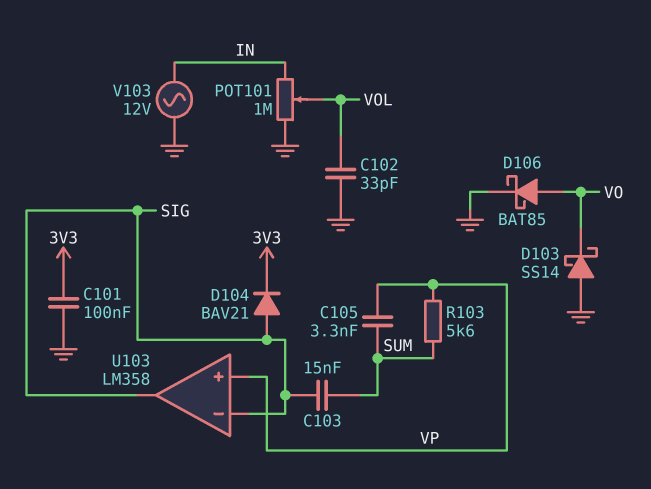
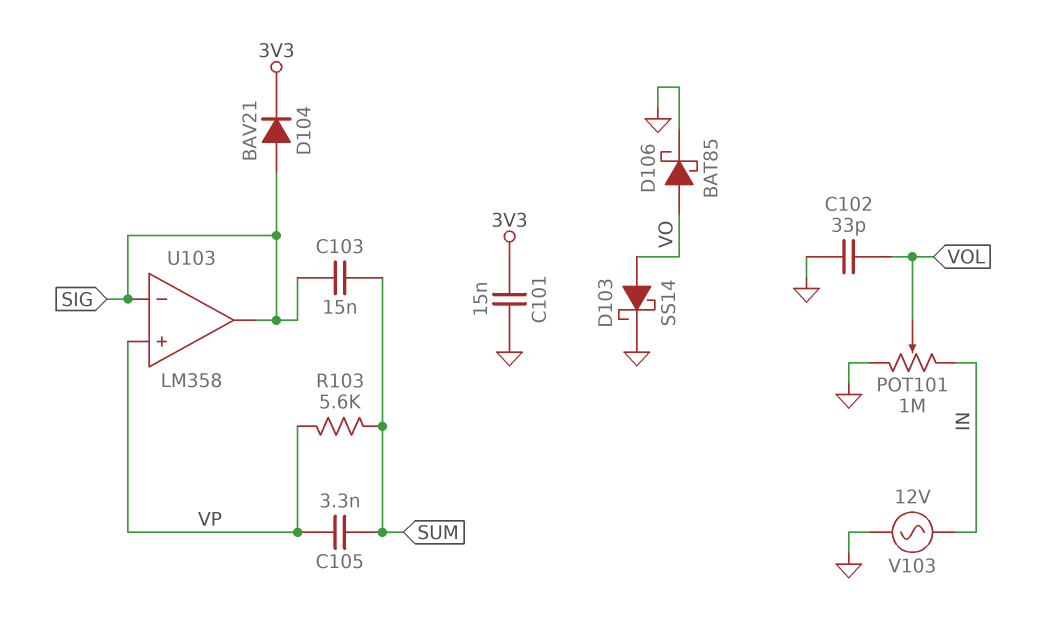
C101: 100nF (3V3, GND) -> 15nF (3V3, GND)
D103: schottky SS14 (A GND, K VO) -> schottky SS14 (A VO, K GND)

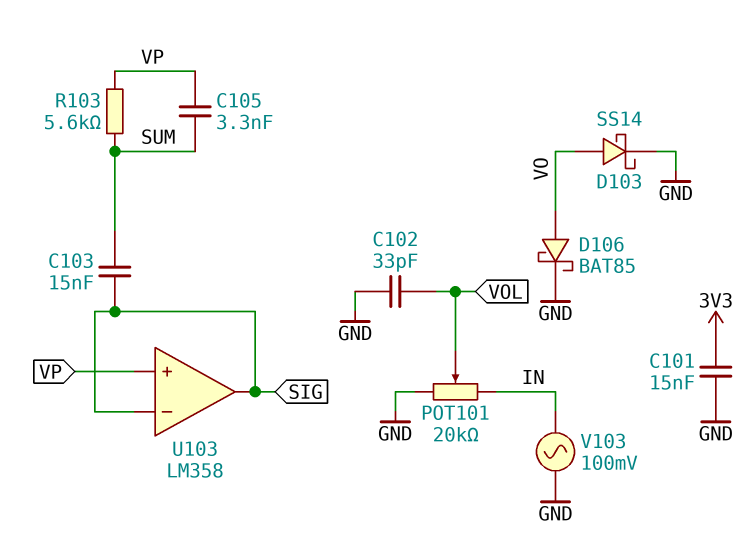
D104: diode BAV21 (A SIG, K 3V3) -> none
POT101: 1M (GND, IN, wiper VOL) -> 20k (GND, IN, wiper VOL)
V103: AC 12V (GND, IN) -> AC 100mV (GND, IN)

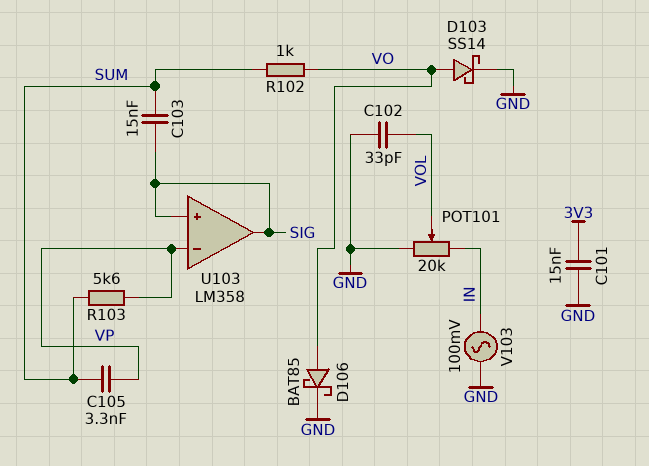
R102: none -> 1k (SUM, VO)
U103 pin in+: VP -> SIG
U103 pin in-: SIG -> VP

